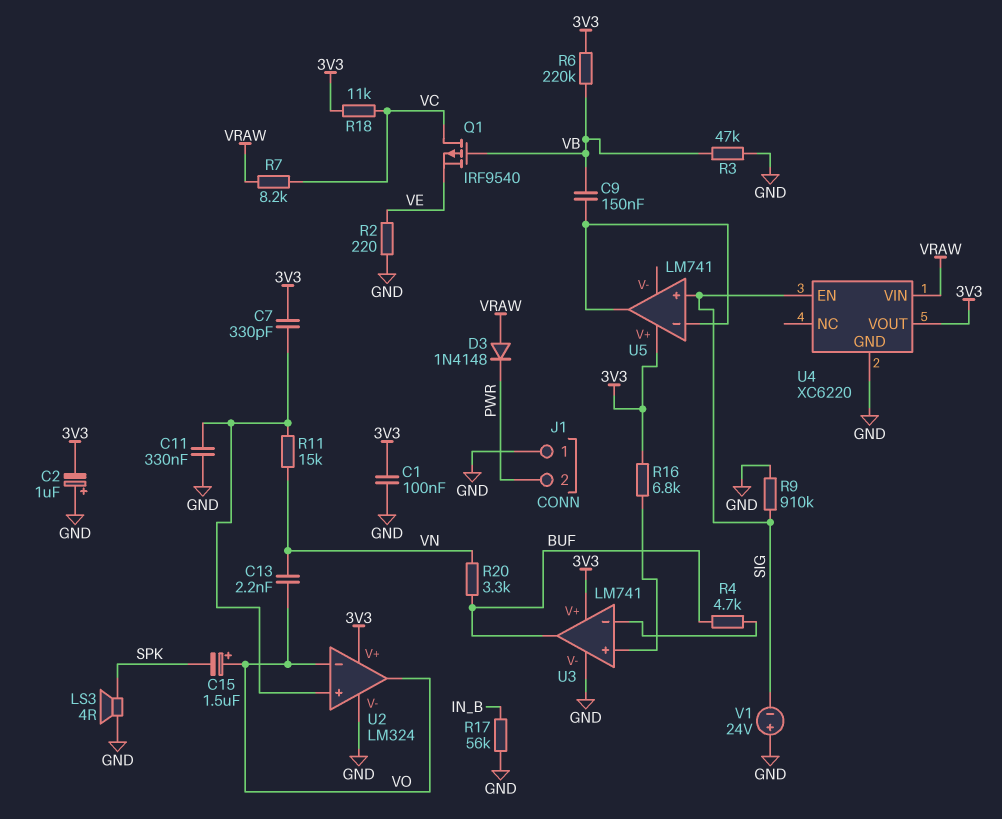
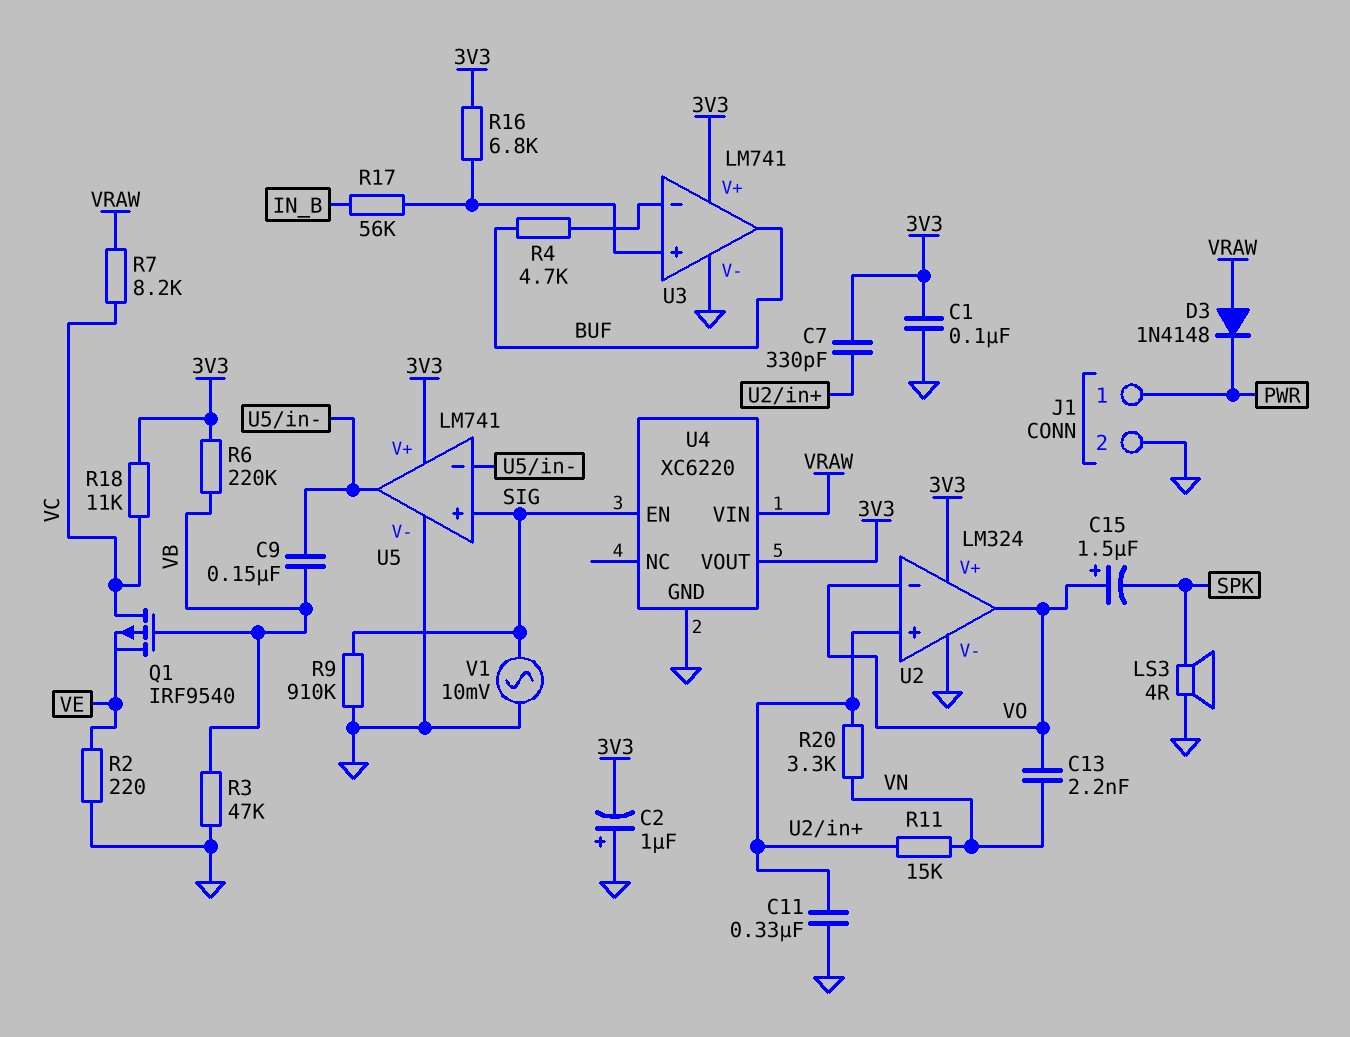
J1 pin 1: GND -> PWR
J1 pin 2: PWR -> GND
R17: 56k (GND, IN_B) -> 56k (IN_B, U3/in+)
R20: 3.3k (BUF, VN) -> 3.3k (U2/in+, VN)
U5 pin V-: none -> GND
V1: 24V (plus GND, minus SIG) -> AC 10mV (GND, SIG)

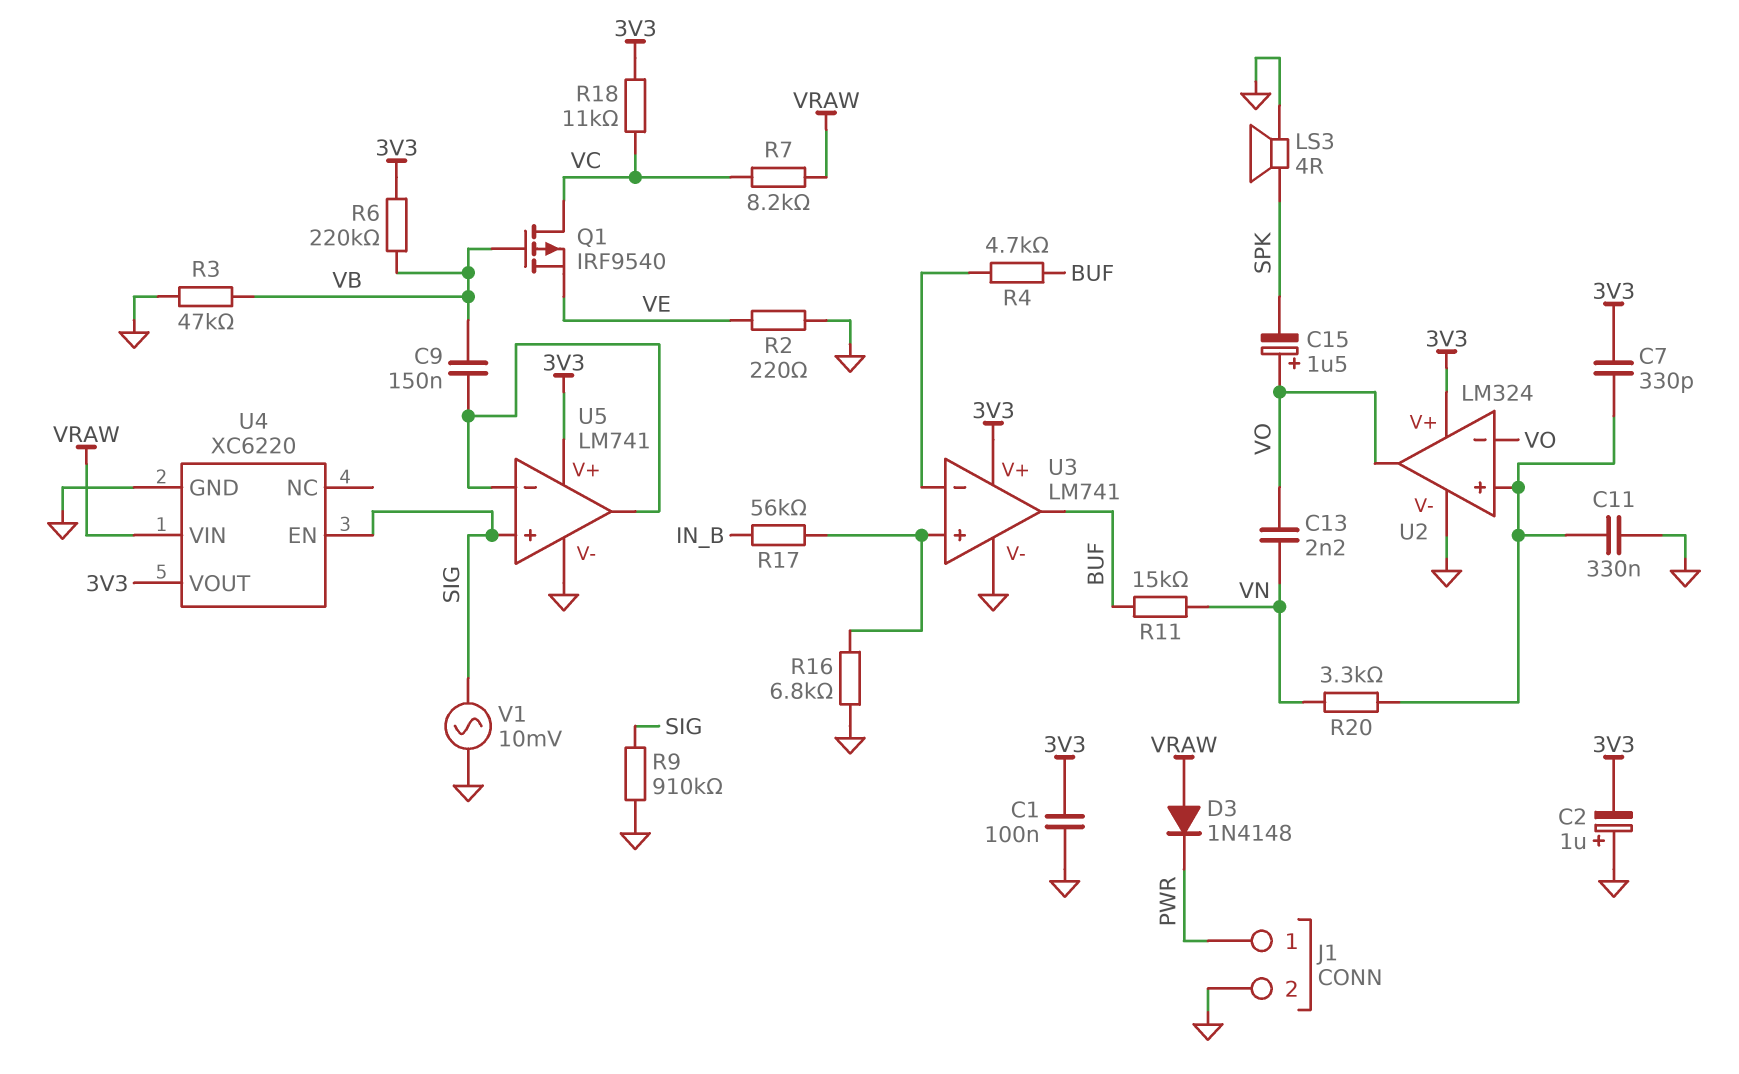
R11: 15k (U2/in+, VN) -> 15k (BUF, VN)
R16: 6.8k (3V3, U3/in+) -> 6.8k (GND, U3/in+)

